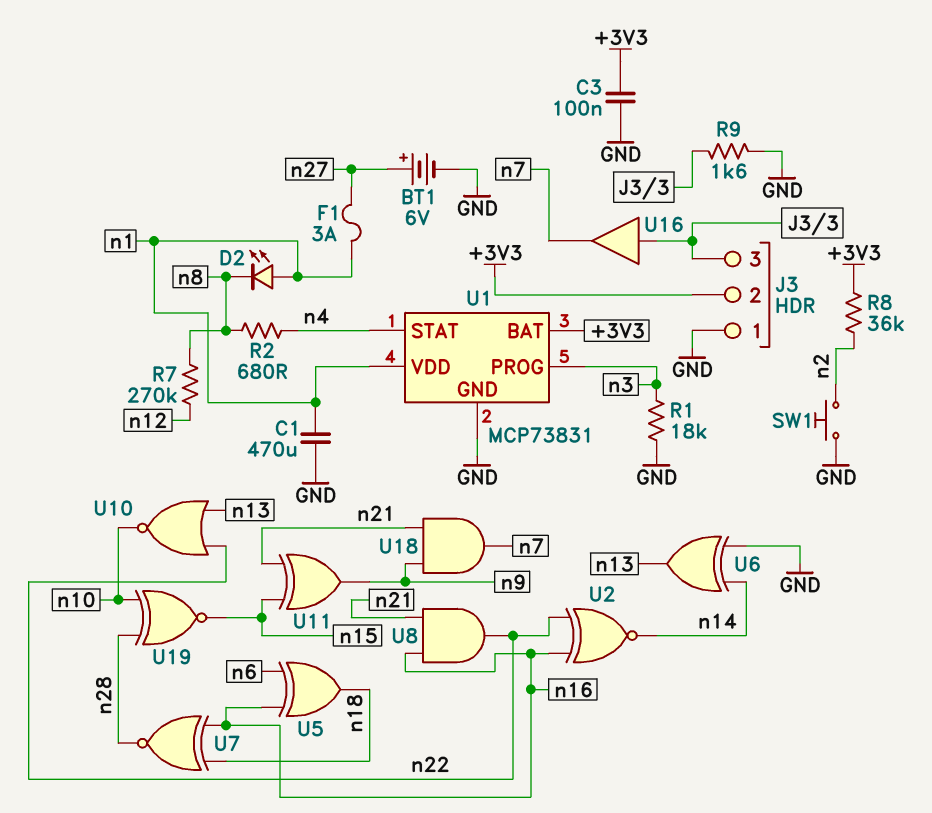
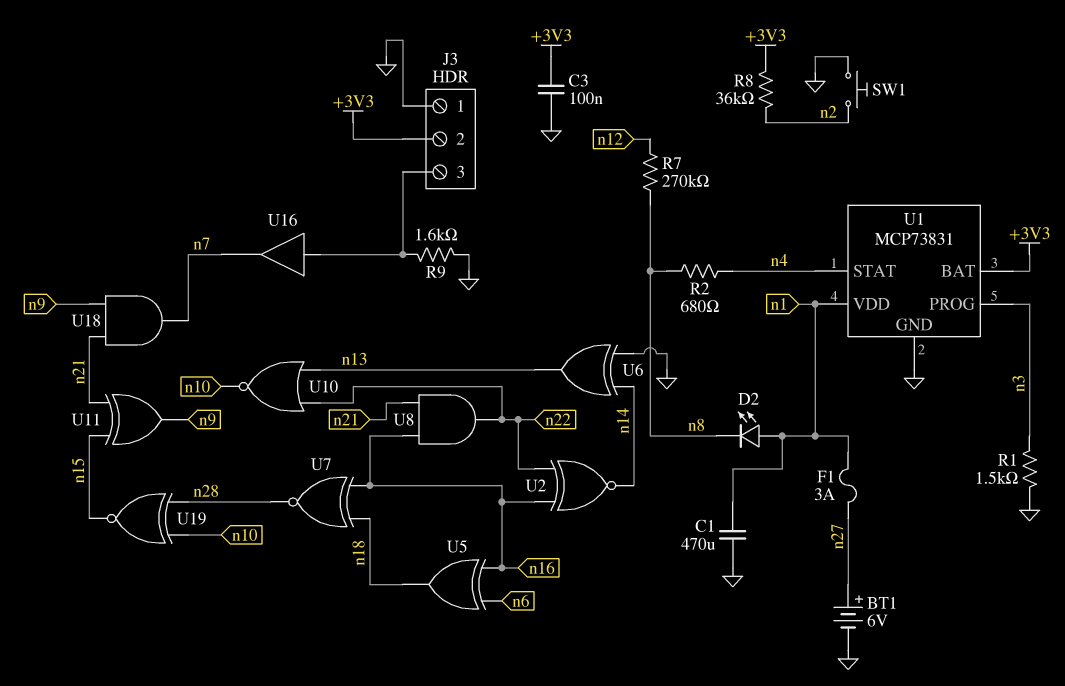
R1: 18k (GND, n3) -> 1.5k (GND, n3)

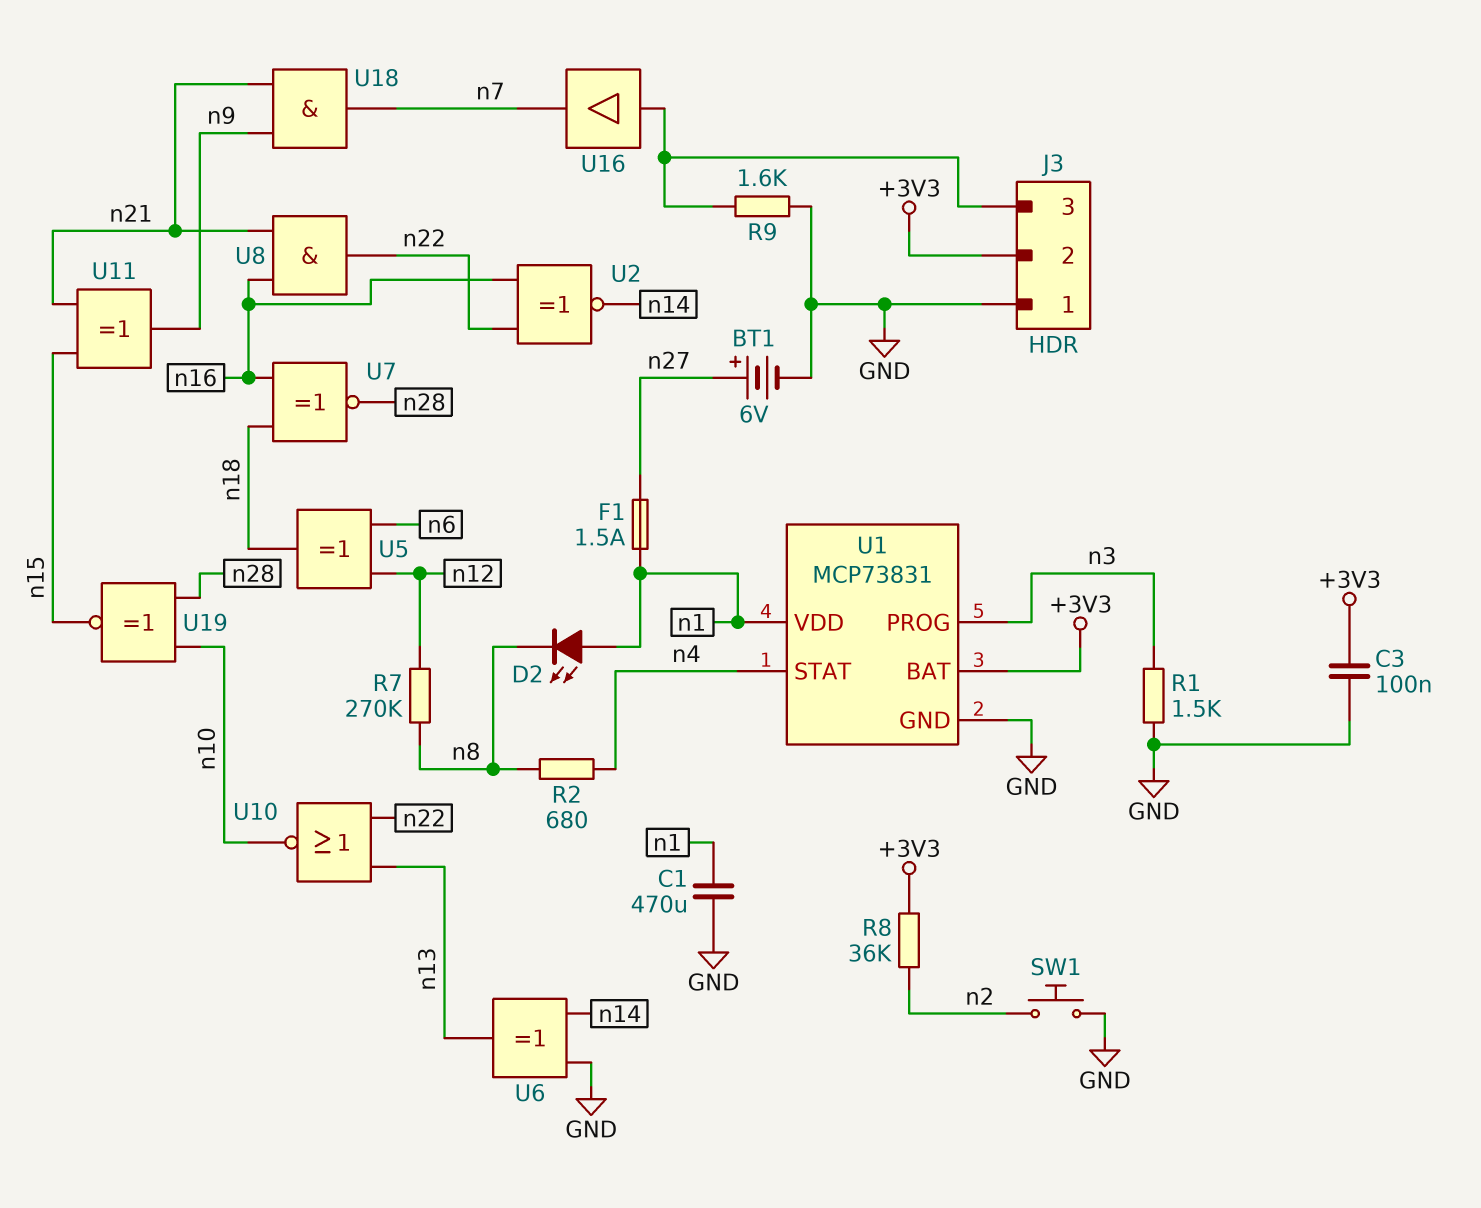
F1: 3A (n1, n27) -> 1.5A (n1, n27)
U5: XOR (in n6, in n16, out n18) -> XOR (in n6, in n12, out n18)

